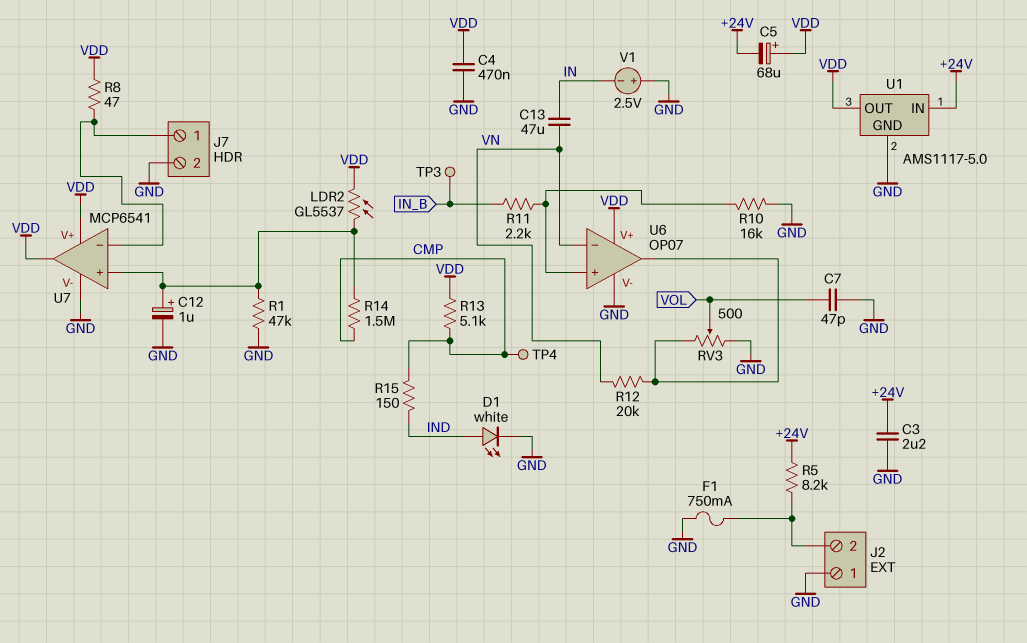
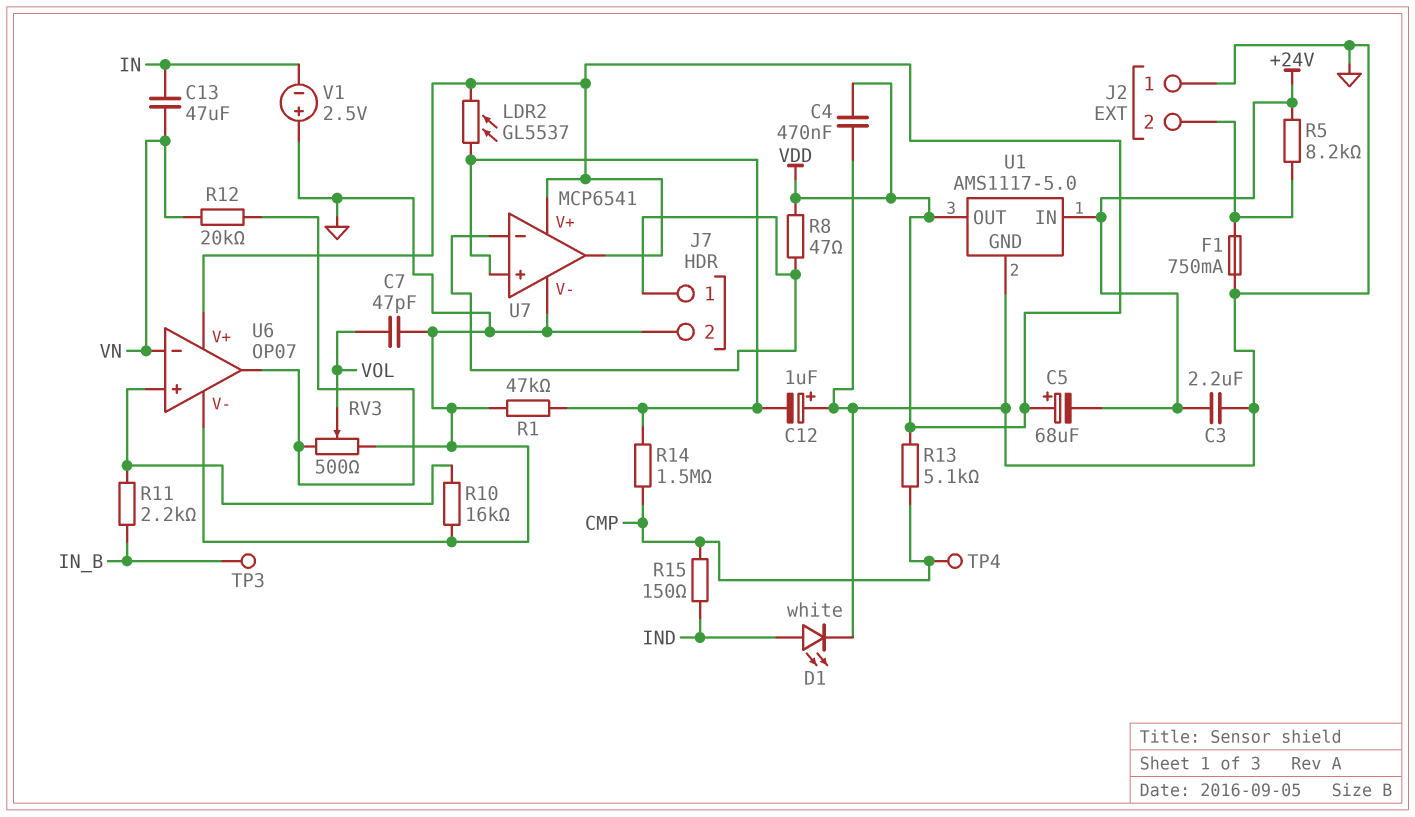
C12: 1uF (plus U7/in+, minus GND) -> 1uF (plus GND, minus U7/in+)

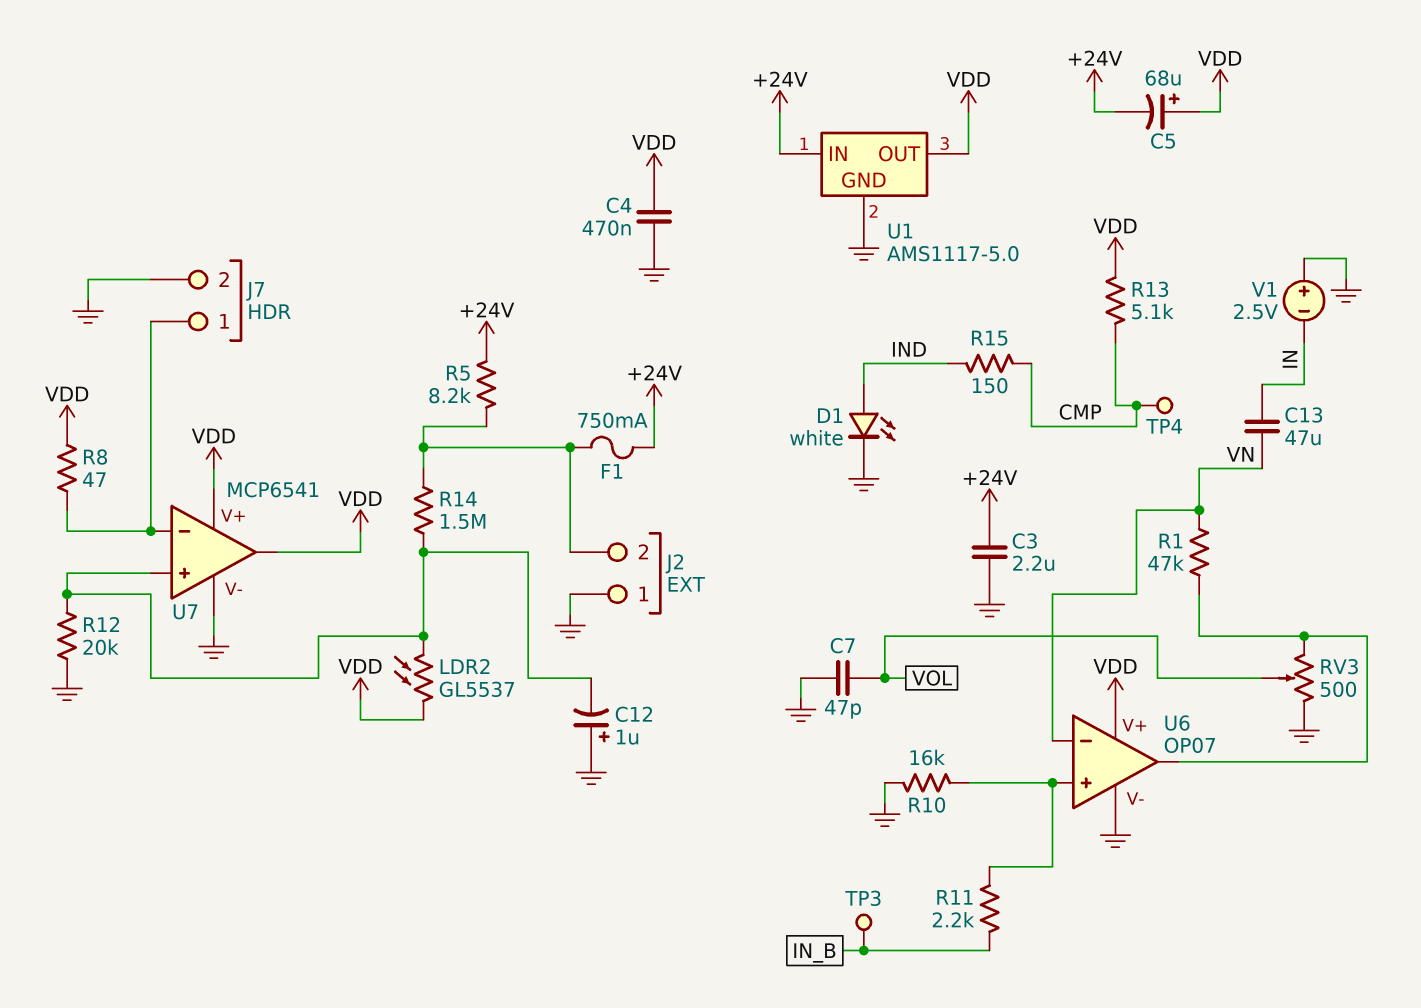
F1: 750mA (GND, J2/2) -> 750mA (+24V, J2/2)
R1: 47k (GND, U7/in+) -> 47k (U6/out, VN)
R12: 20k (U6/out, VN) -> 20k (GND, U7/in+)
R14: 1.5M (CMP, U7/in+) -> 1.5M (J2/2, U7/in+)

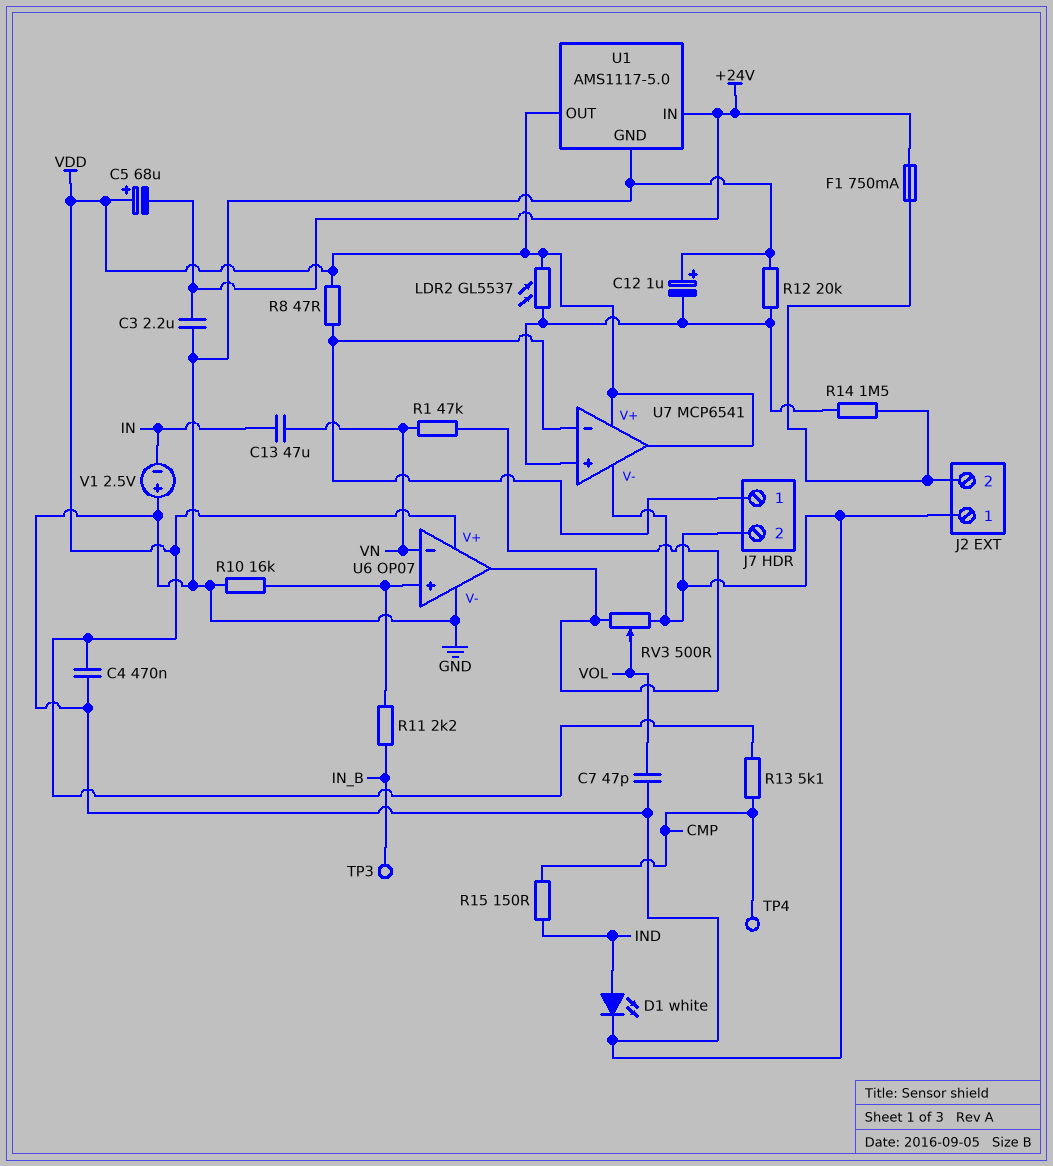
R5: 8.2k (+24V, J2/2) -> none

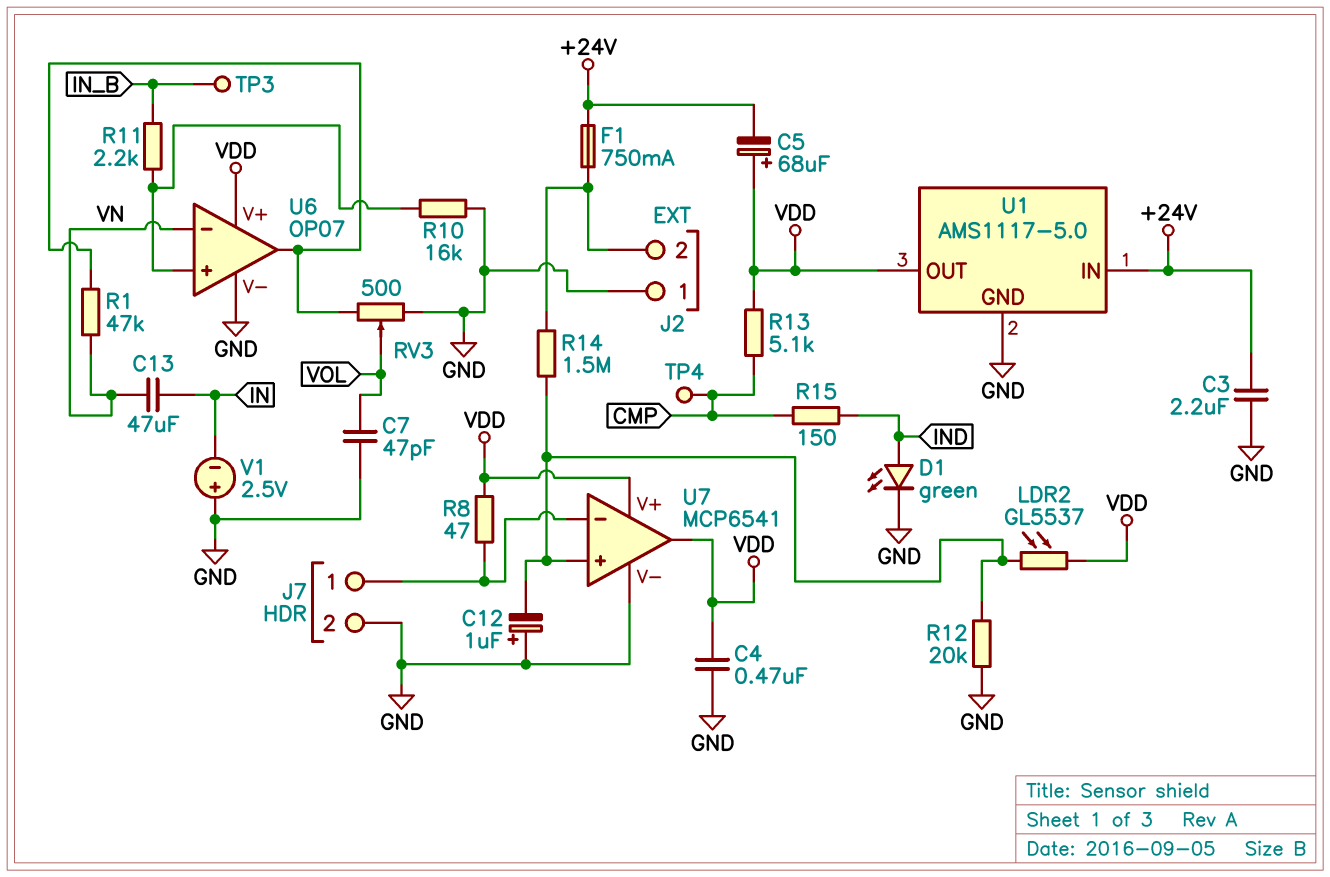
D1: LED white (A IND, K GND) -> LED green (A IND, K GND)

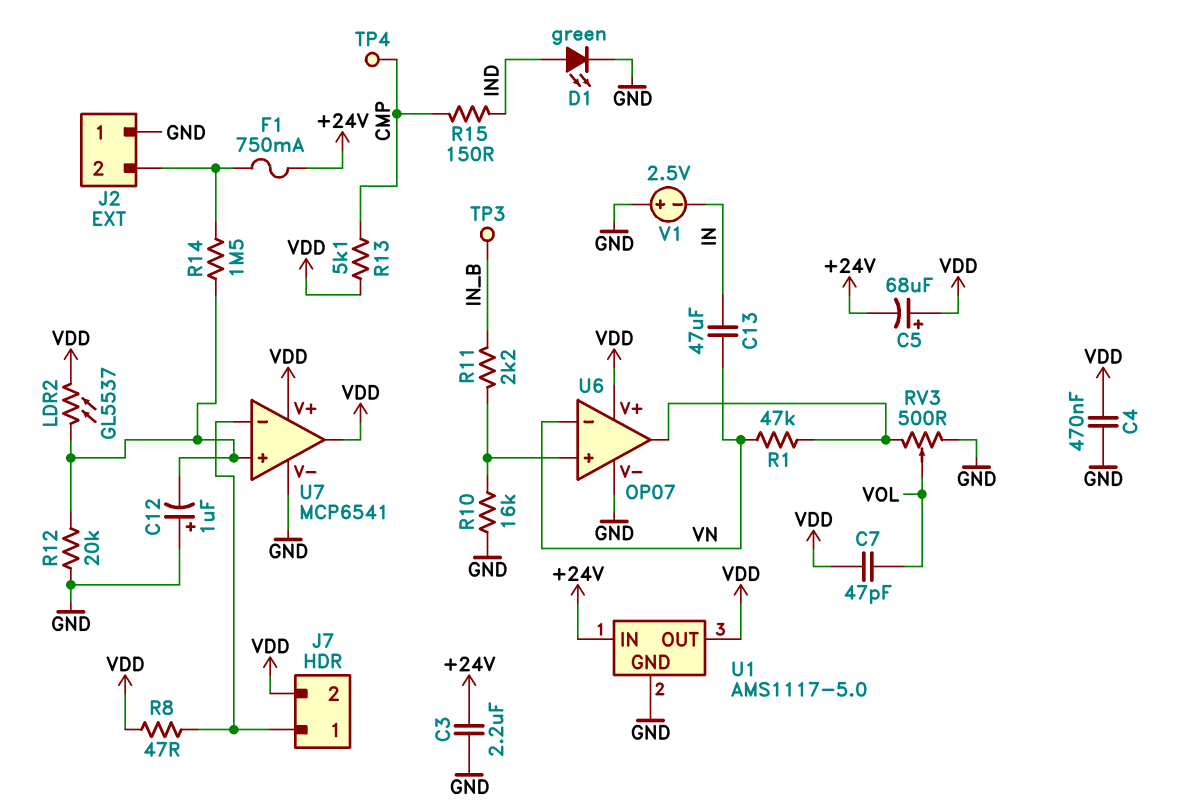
C7: 47pF (GND, VOL) -> 47pF (VDD, VOL)
J7 pin 2: GND -> VDD

